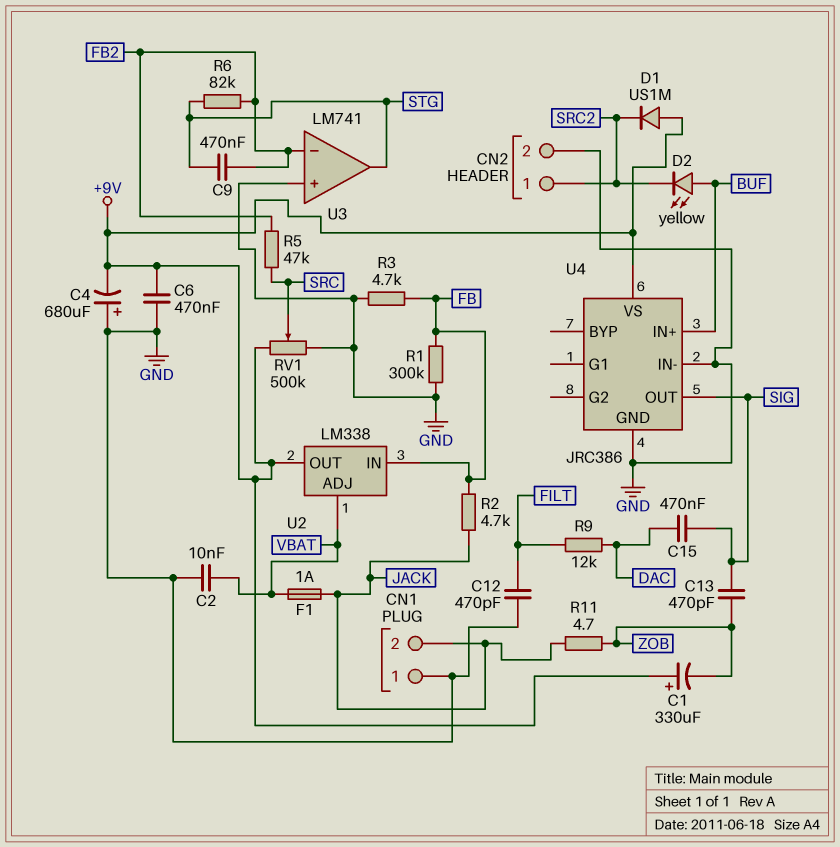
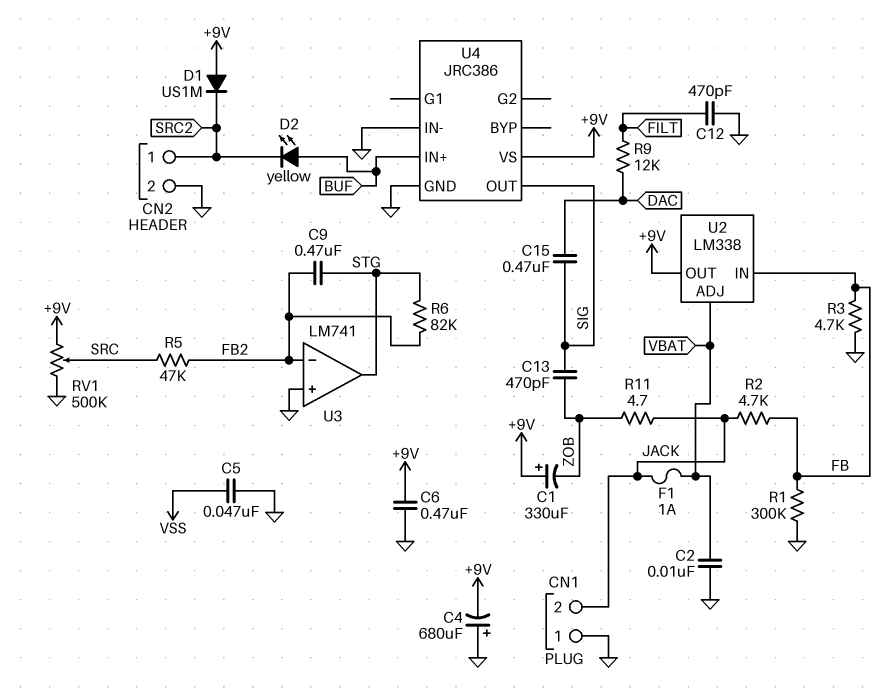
C5: none -> 47nF (GND, VSS)

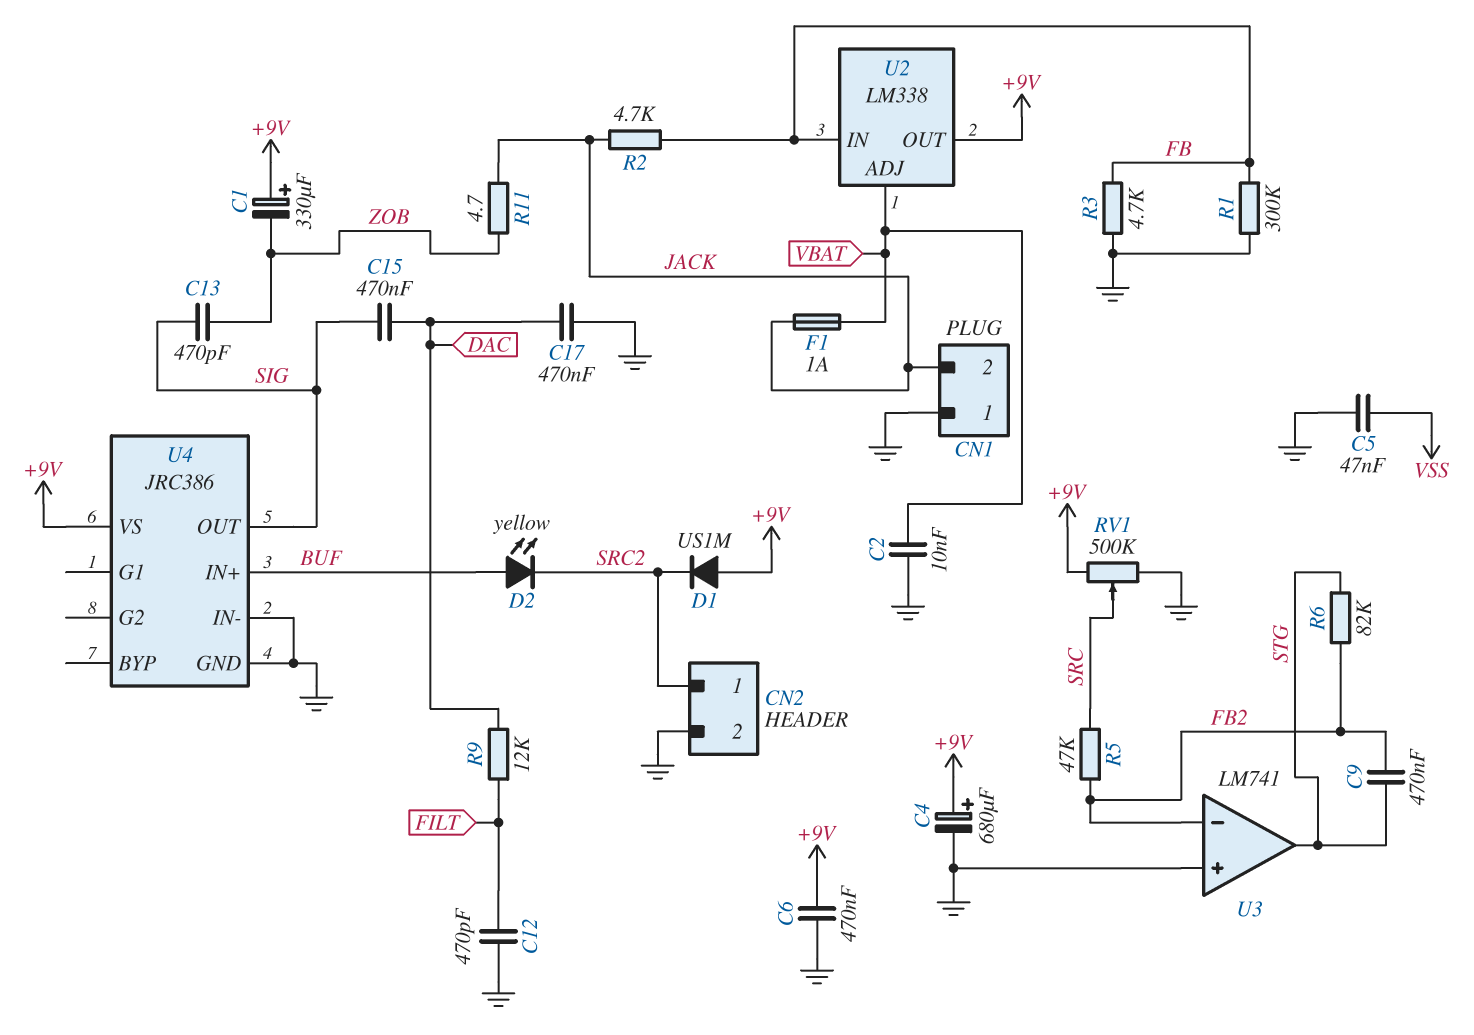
C4: 680uF (plus GND, minus +9V) -> 680uF (plus +9V, minus GND)
C17: none -> 470nF (DAC, GND)

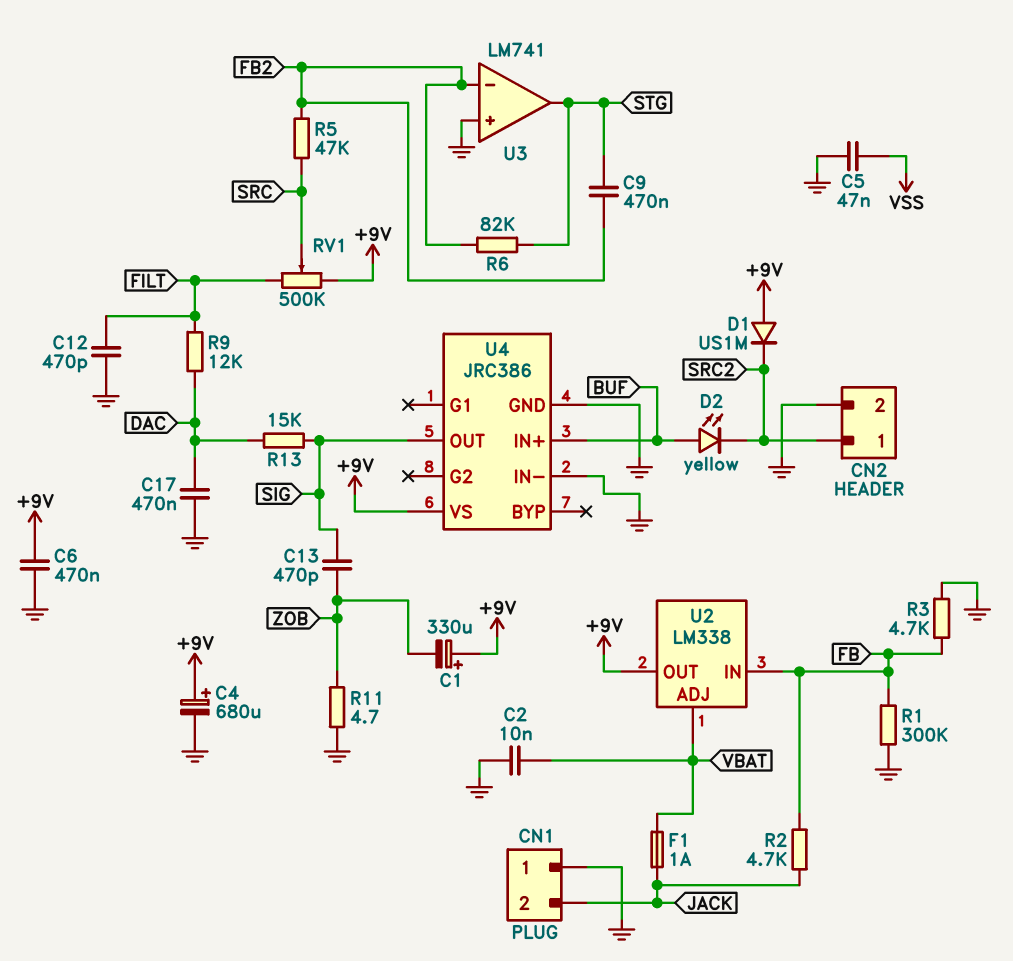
C15: 470nF (DAC, SIG) -> none
R11: 4.7 (JACK, ZOB) -> 4.7 (GND, ZOB)
R13: none -> 15k (DAC, SIG)
RV1: 500k (+9V, GND, wiper SRC) -> 500k (+9V, FILT, wiper SRC)

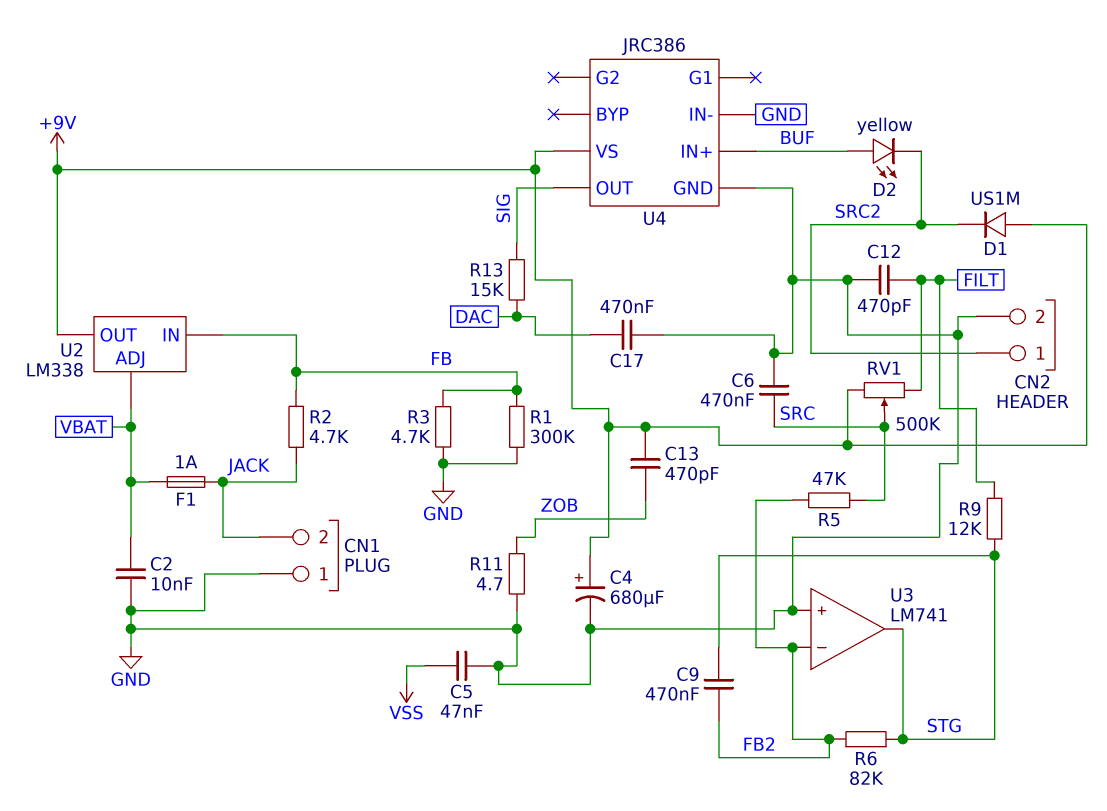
C1: 330uF (plus +9V, minus ZOB) -> none
C6: 470nF (+9V, GND) -> 470nF (GND, SRC)
C13: 470pF (SIG, ZOB) -> 470pF (+9V, ZOB)
R9: 12k (DAC, FILT) -> 12k (FILT, STG)

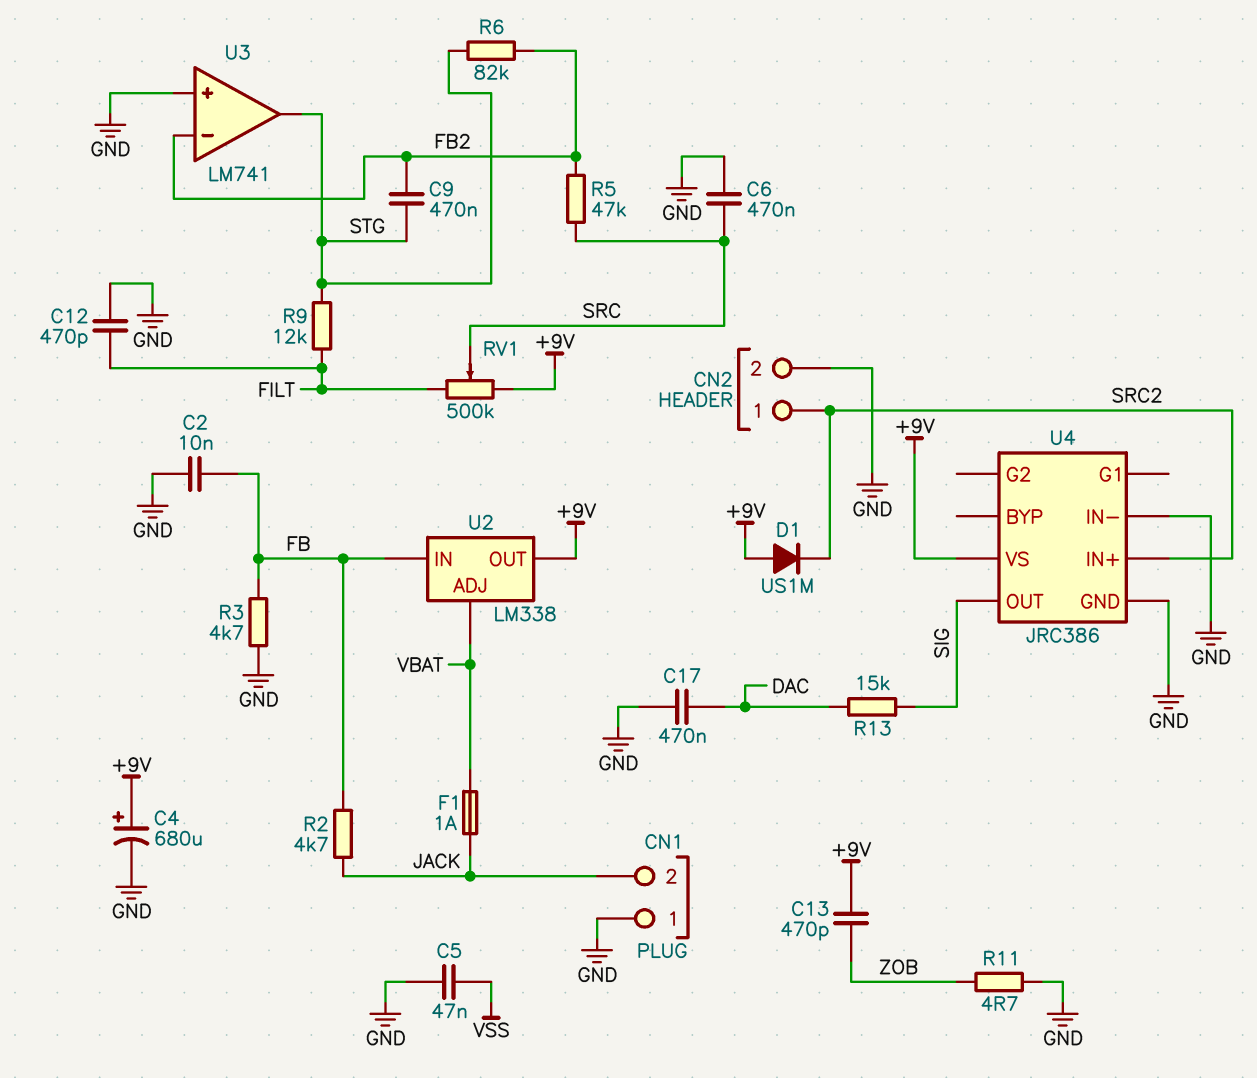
C2: 10nF (GND, VBAT) -> 10nF (FB, GND)
D2: LED yellow (A BUF, K SRC2) -> none
R1: 300k (FB, GND) -> none
U4 pin IN+: BUF -> SRC2

